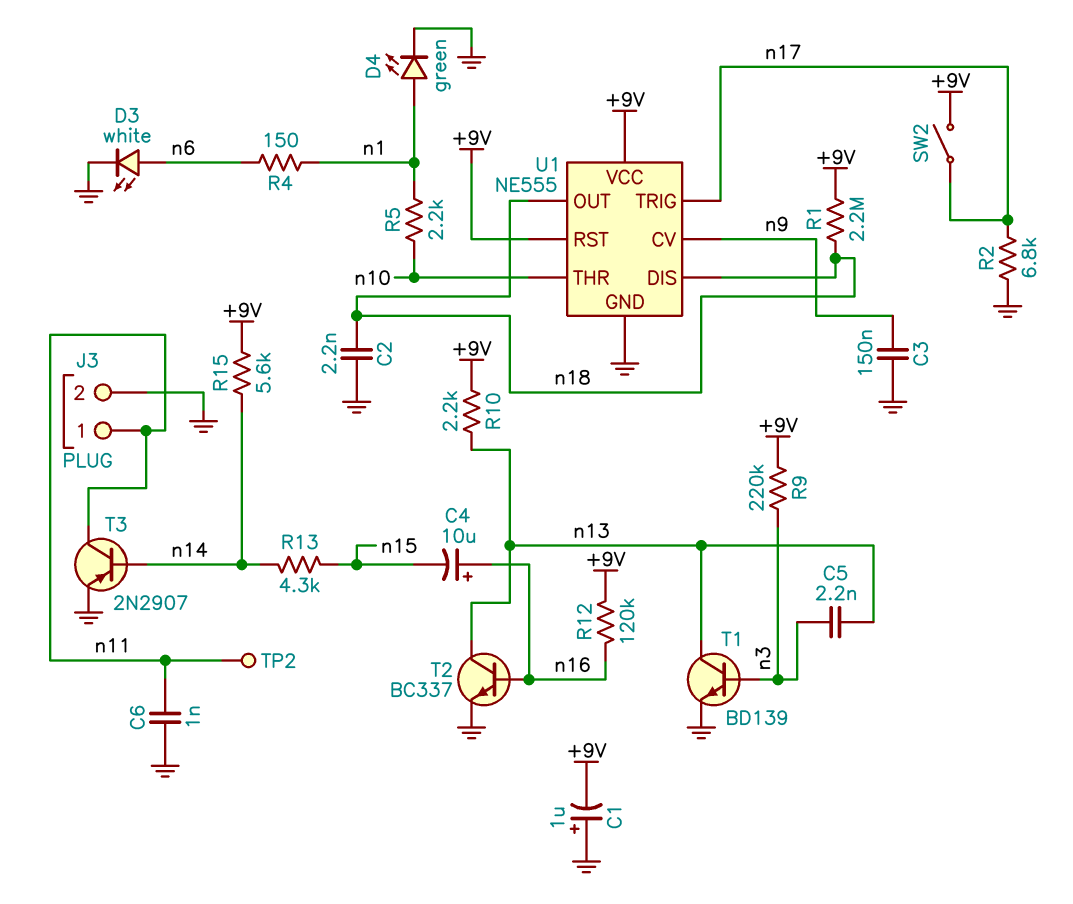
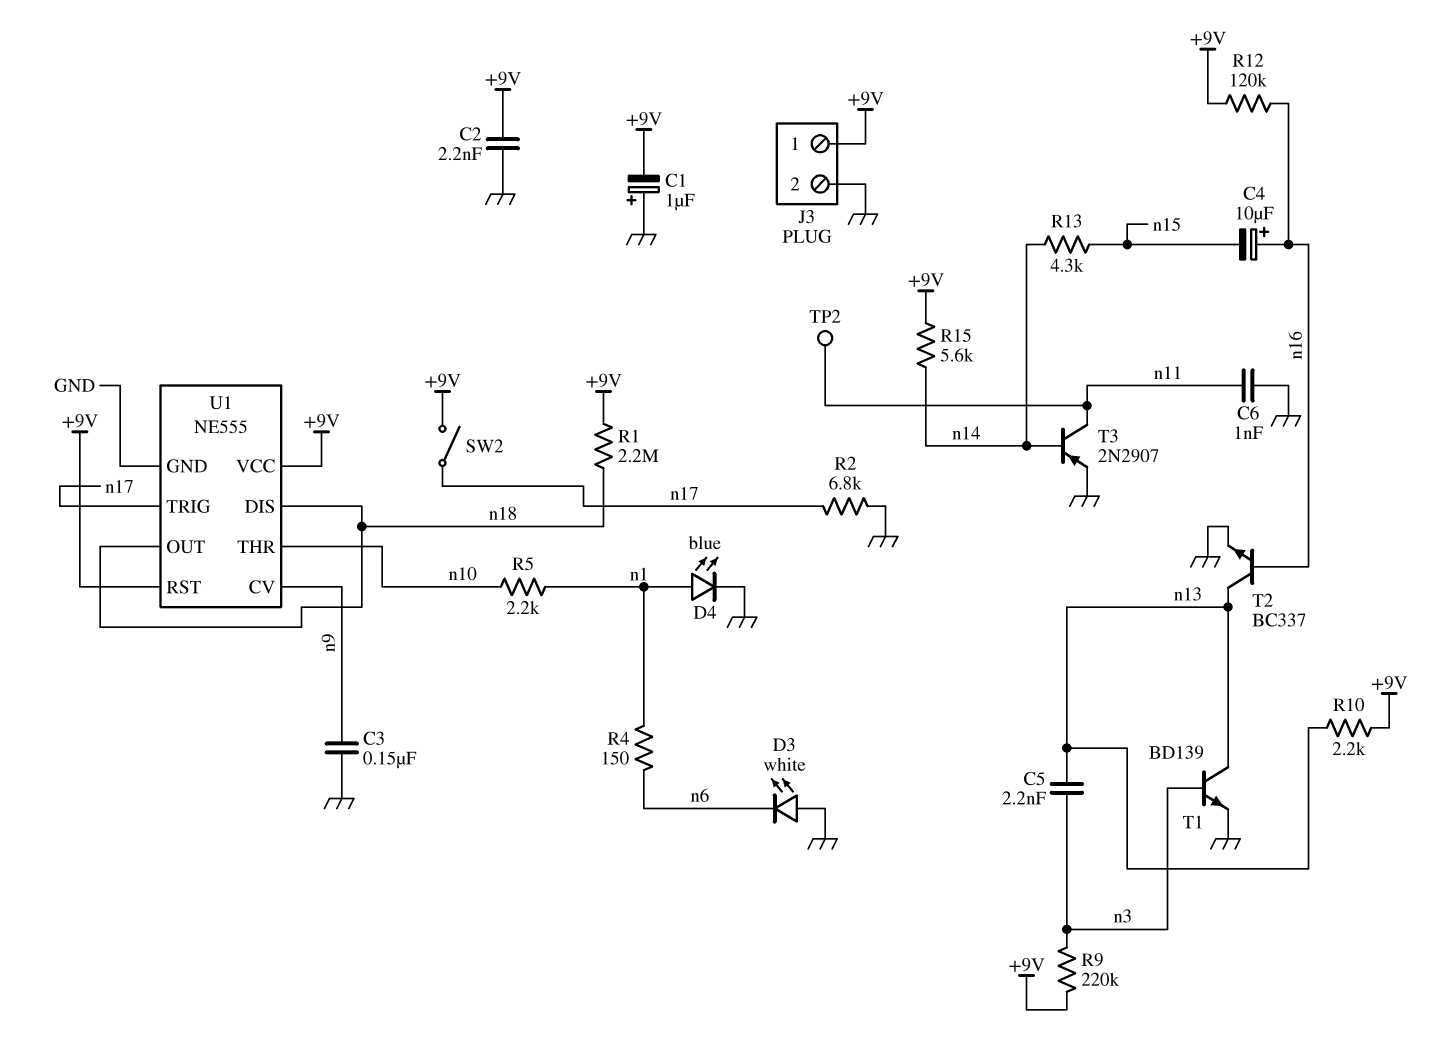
C2: 2.2nF (GND, n18) -> 2.2nF (+9V, GND)
D3: LED white (A n6, K GND) -> LED white (A GND, K n6)
D4: LED green (A n1, K GND) -> LED blue (A n1, K GND)
J3 pin 1: n11 -> +9V

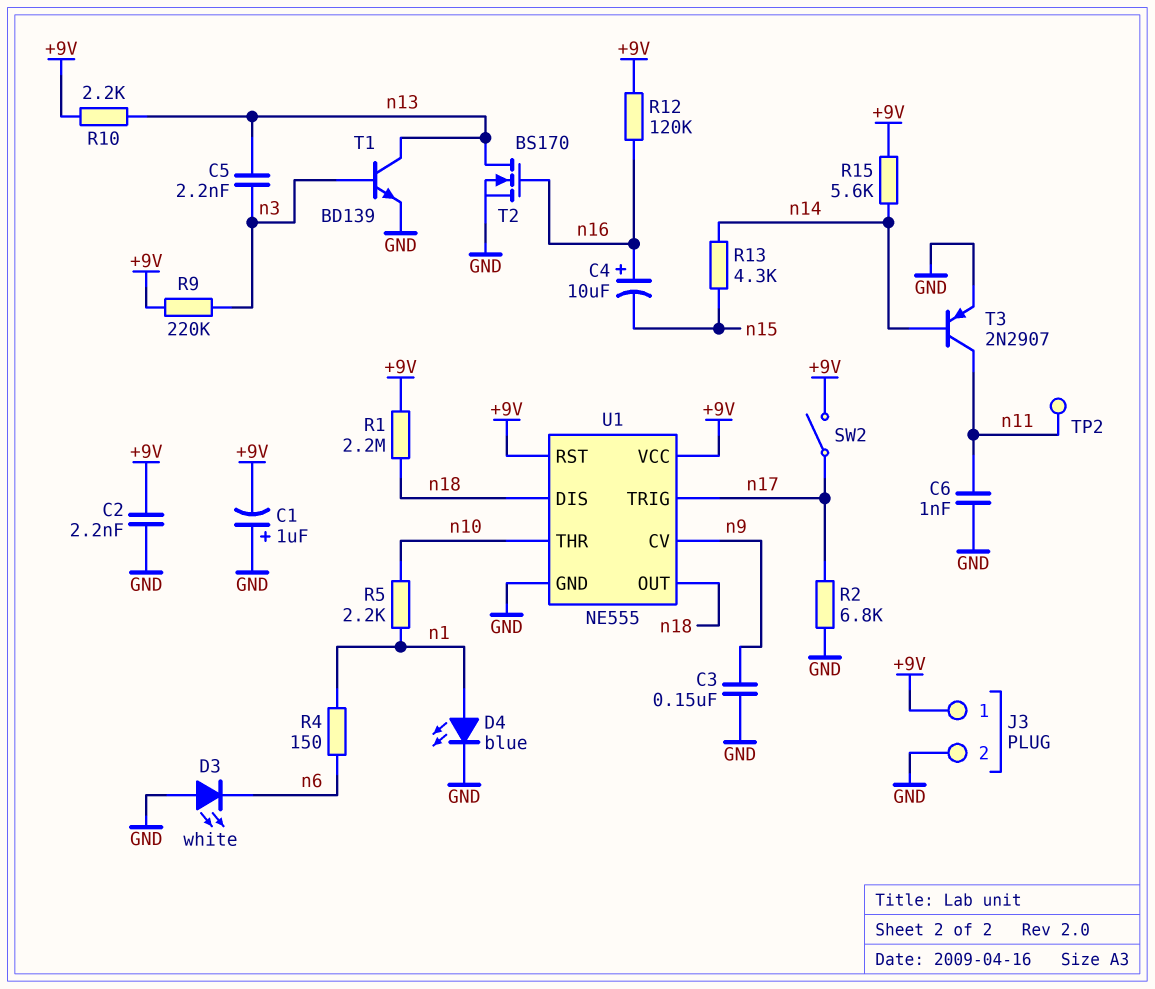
T2: NPN BC337 (B n16, C n13, E GND) -> NMOS BS170 (G n16, D n13, S GND)

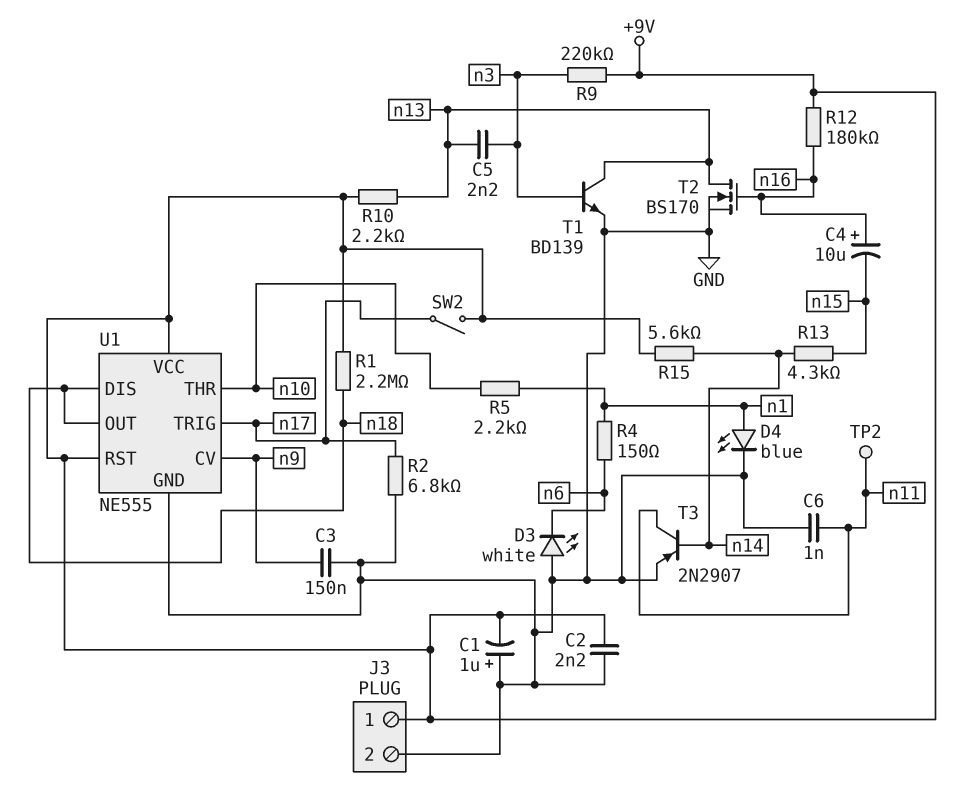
R12: 120k (+9V, n16) -> 180k (+9V, n16)

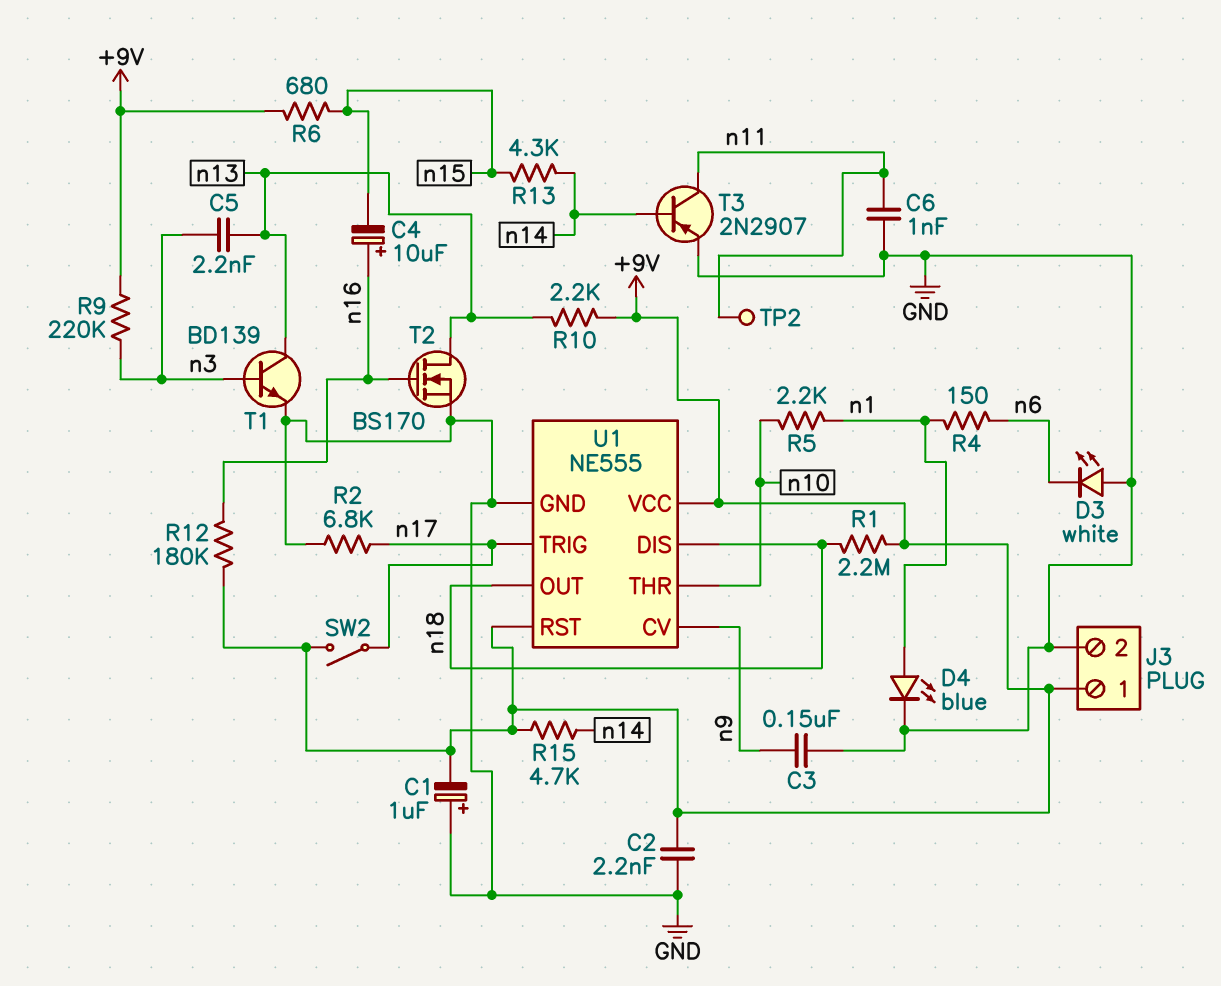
R6: none -> 680 (+9V, n15)
R15: 5.6k (+9V, n14) -> 4.7k (+9V, n14)

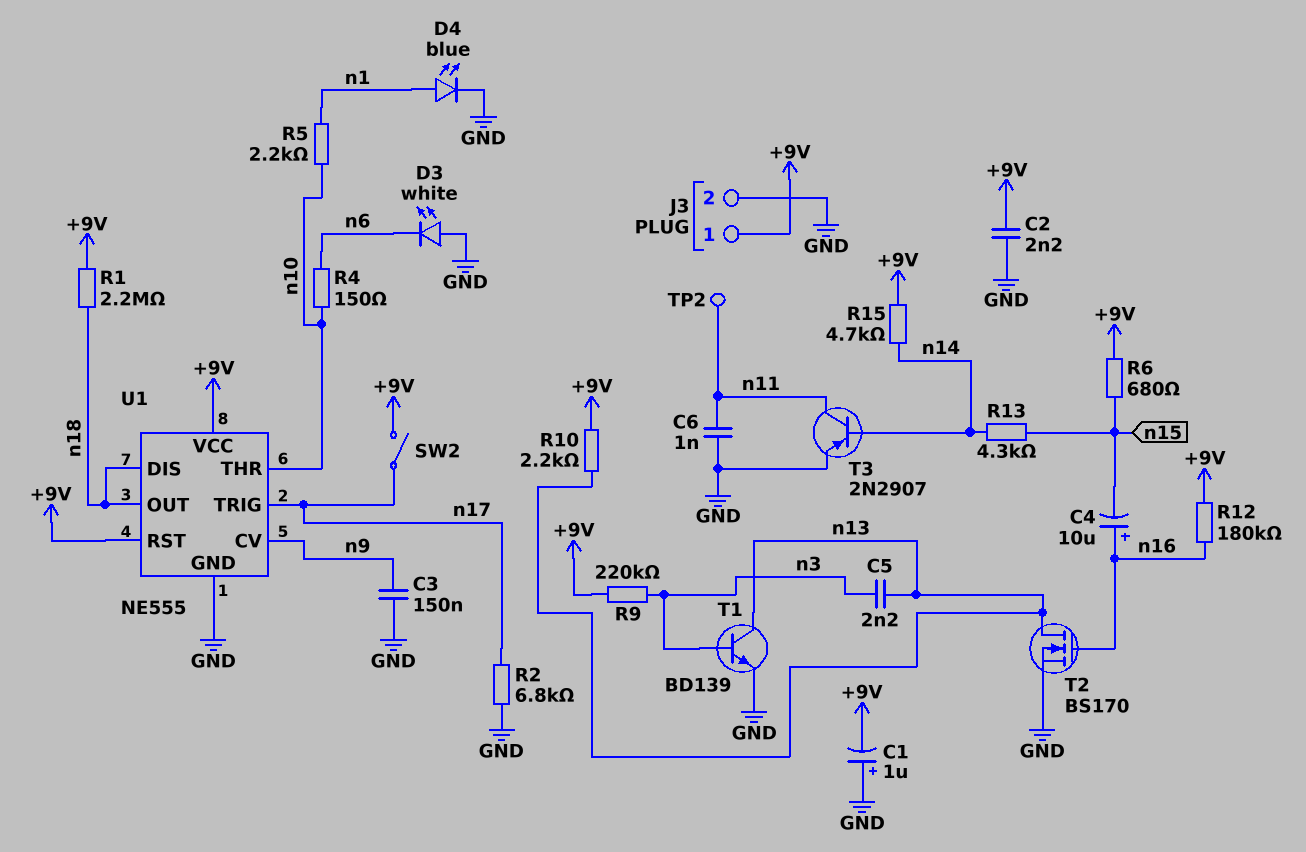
R4: 150 (n1, n6) -> 150 (n6, n10)

